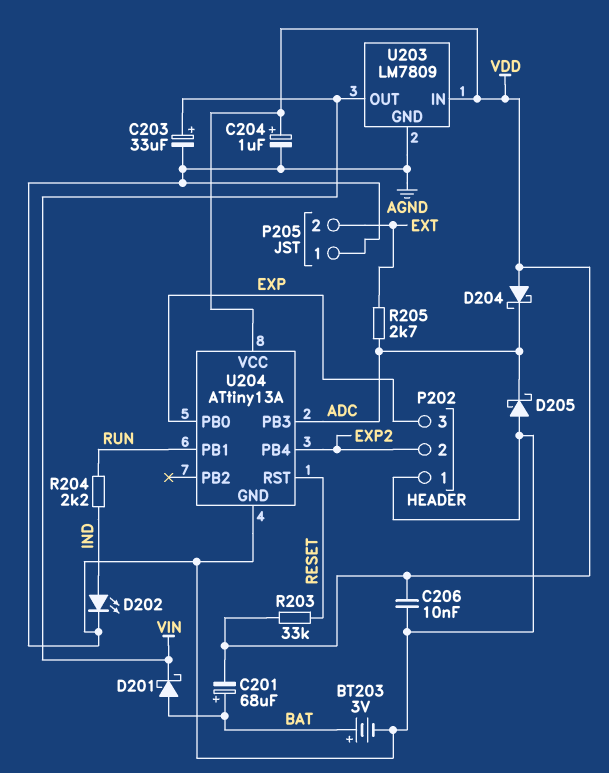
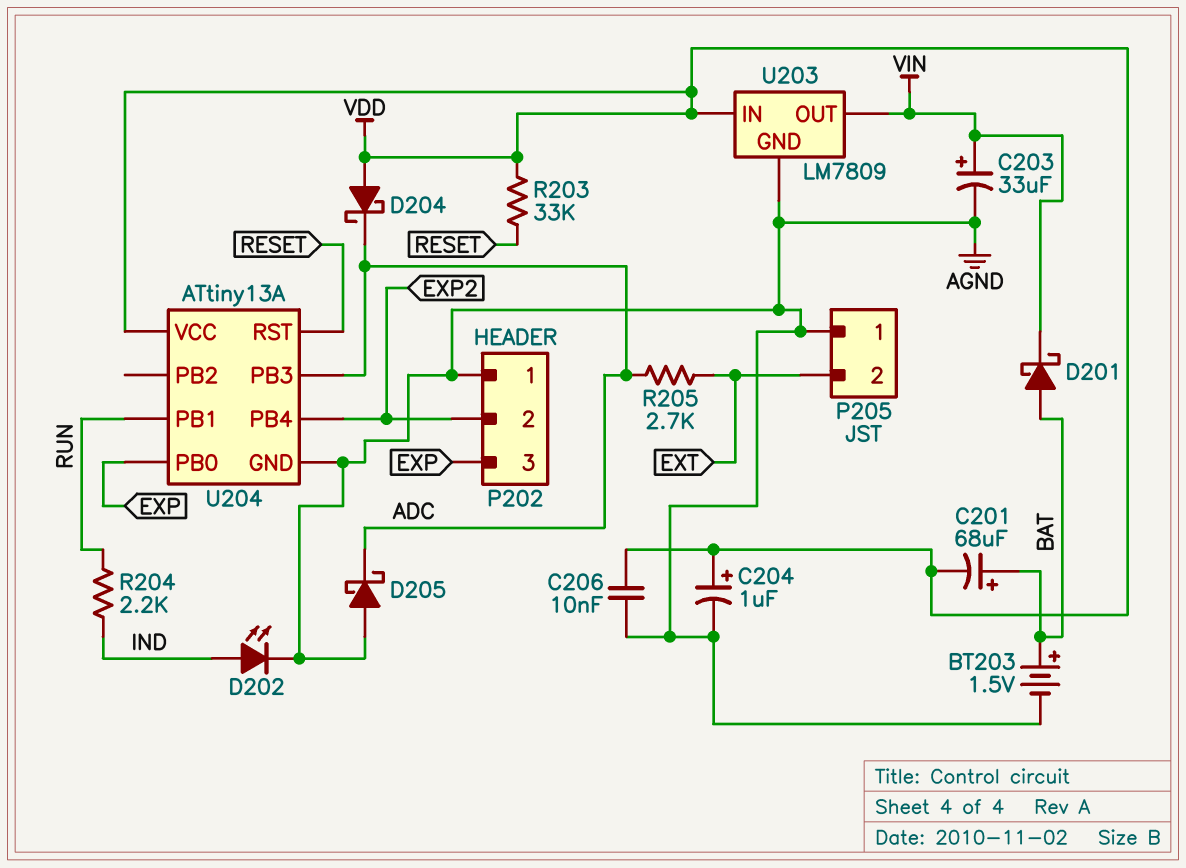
BT203: 3V (plus BAT, minus AGND) -> 1.5V (plus BAT, minus AGND)

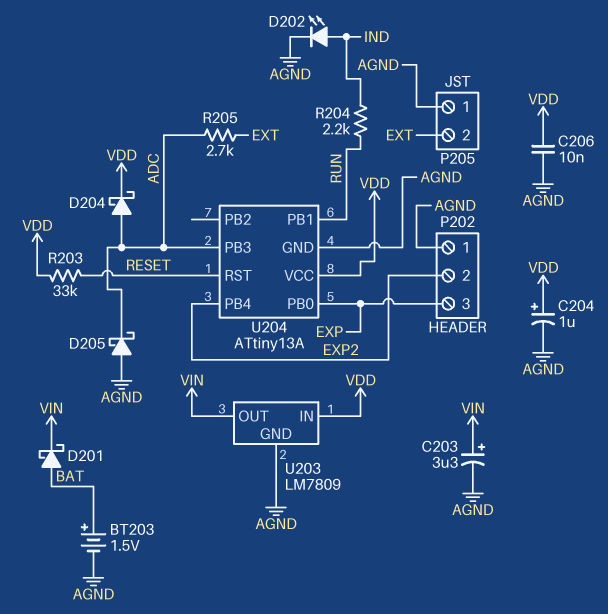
C201: 68uF (plus BAT, minus VDD) -> none
C203: 33uF (plus VIN, minus AGND) -> 3.3uF (plus VIN, minus AGND)
D204: schottky (A VDD, K ADC) -> schottky (A ADC, K VDD)

